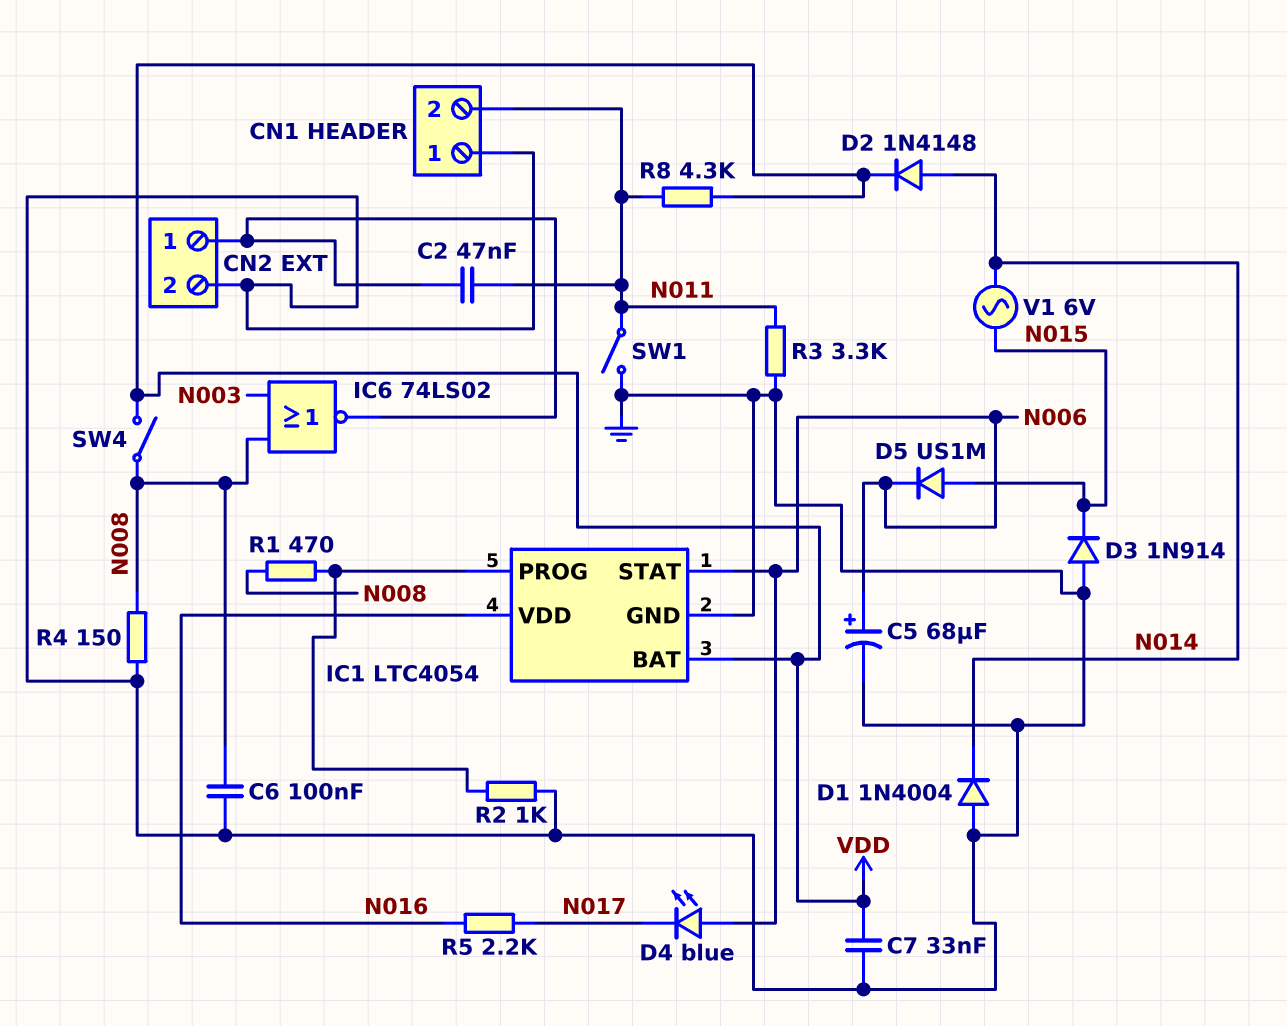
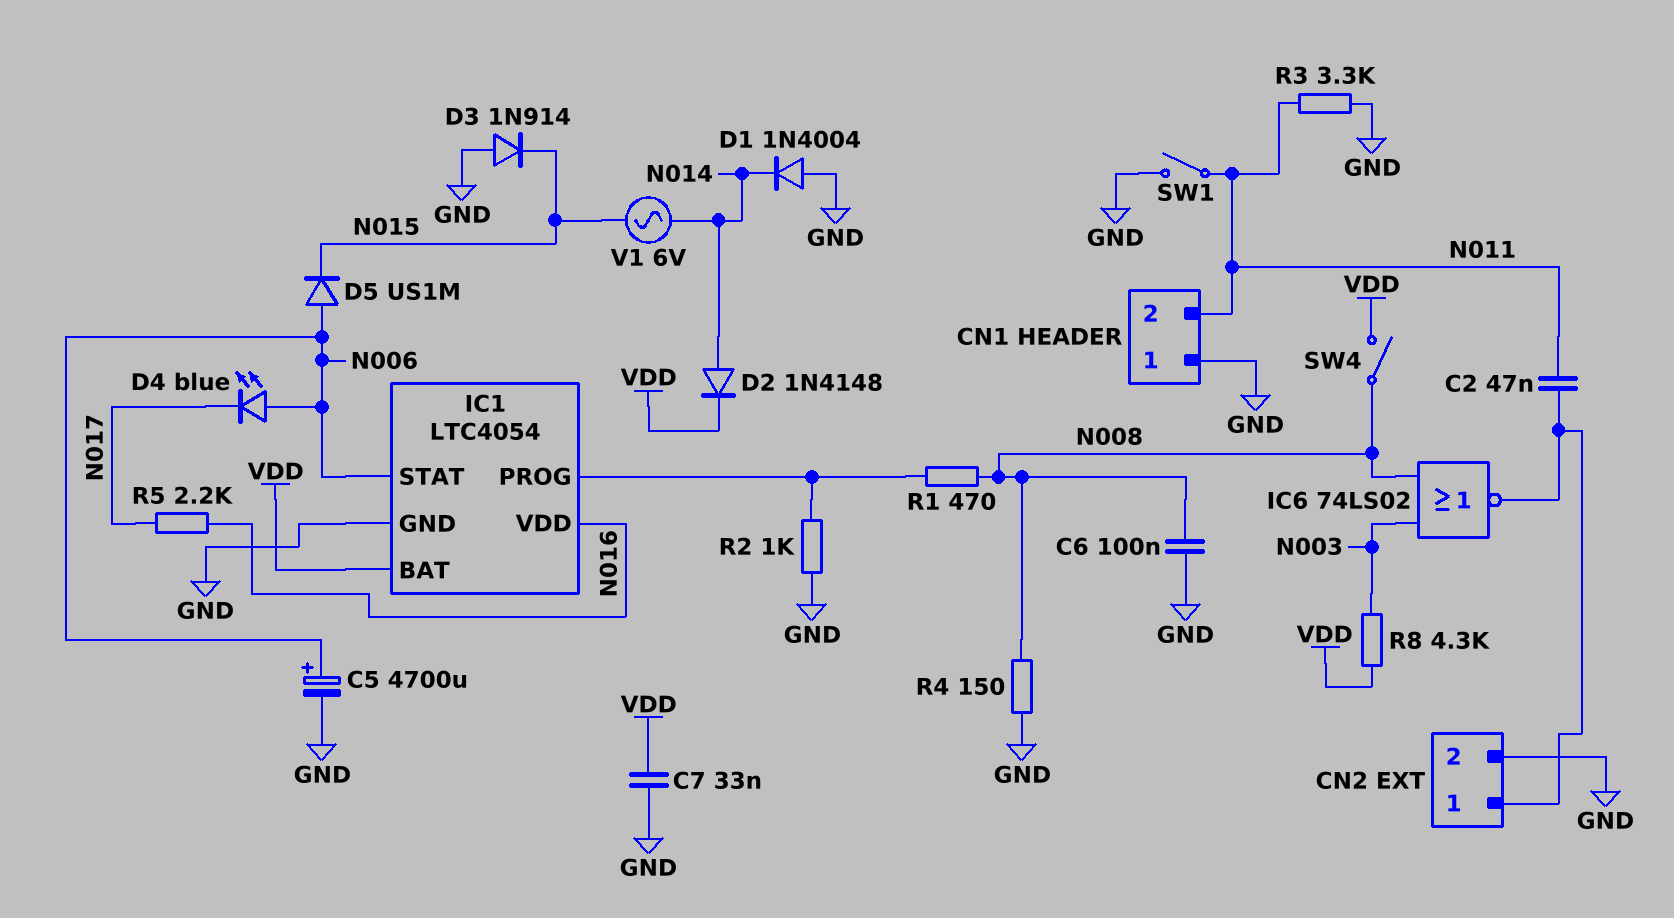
C5: 68uF (plus N006, minus GND) -> 4700uF (plus N006, minus GND)
D5: diode US1M (A N015, K N006) -> diode US1M (A N006, K N015)
R8: 4.3k (N011, VDD) -> 4.3k (N003, VDD)

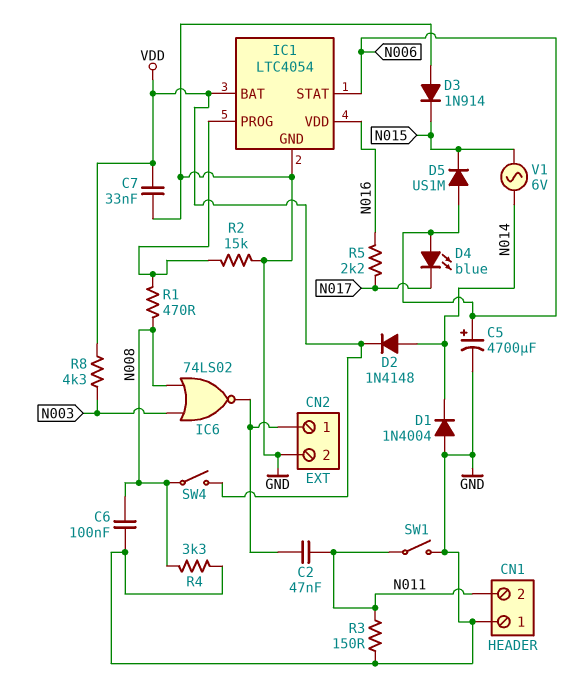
R2: 1k (GND, IC1/PROG) -> 15k (GND, IC1/PROG)
R3: 3.3k (GND, N011) -> 150 (GND, N011)
R4: 150 (GND, N008) -> 3.3k (GND, N008)

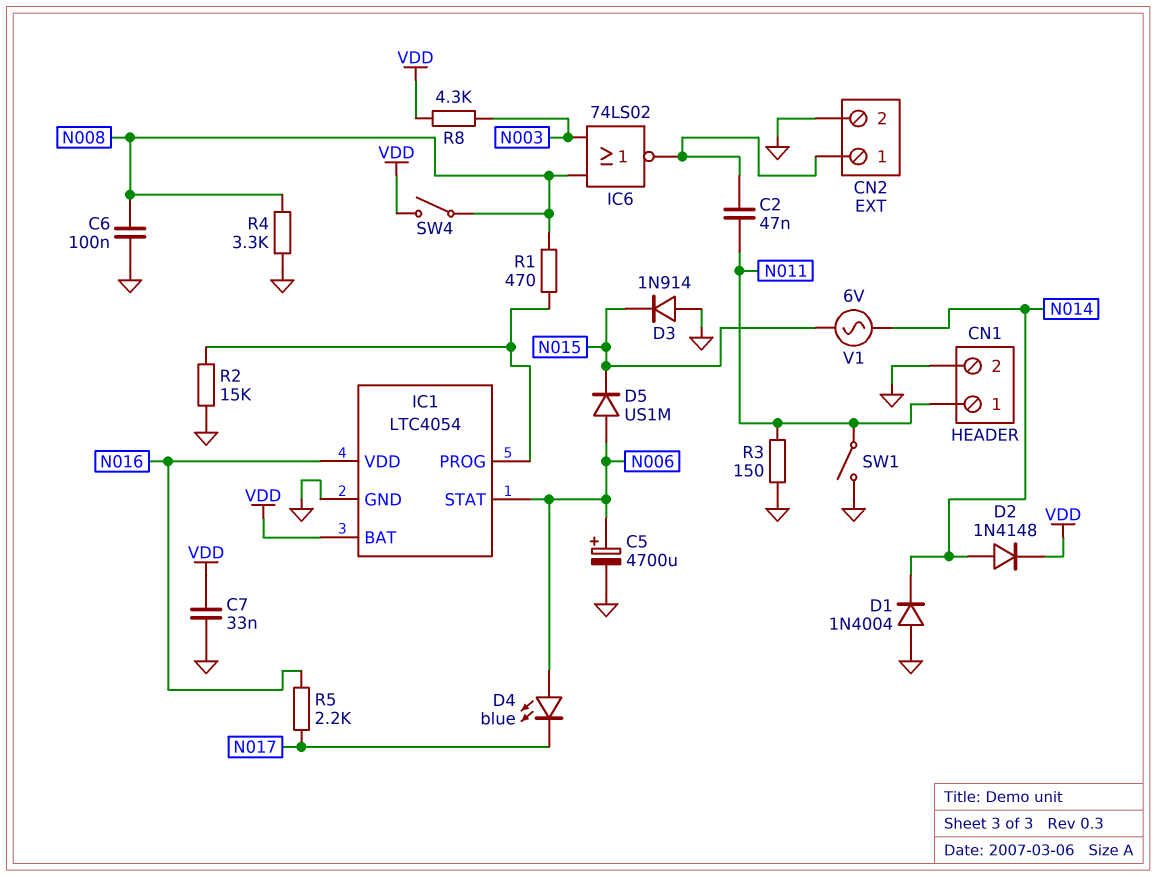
CN1 pin 1: GND -> N011
CN1 pin 2: N011 -> GND

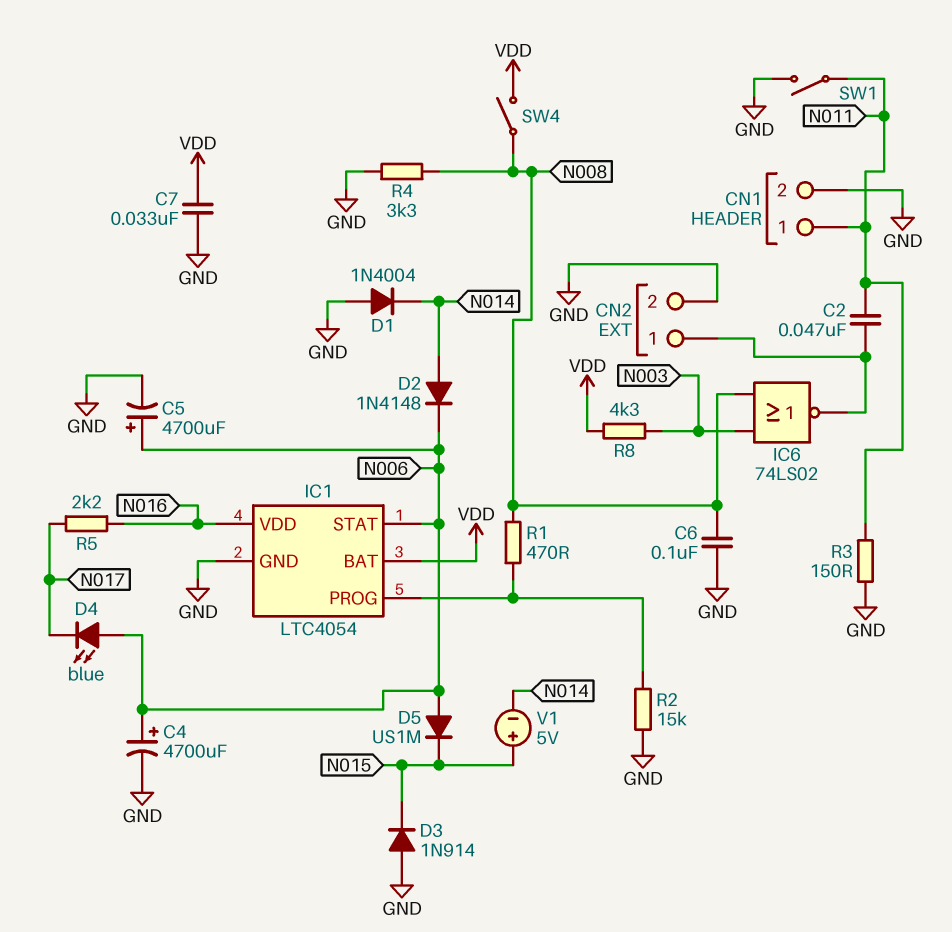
C4: none -> 4700uF (plus N006, minus GND)
D2: diode 1N4148 (A N014, K VDD) -> diode 1N4148 (A N014, K N006)
V1: AC 6V (N014, N015) -> 5V (plus N015, minus N014)

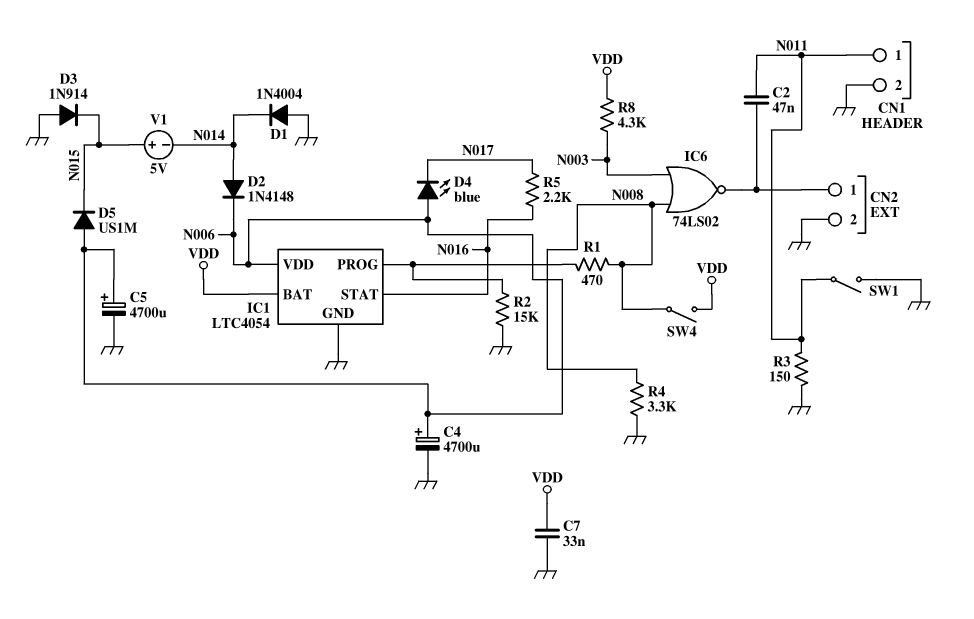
C6: 100nF (GND, N008) -> none
IC1 pin STAT: N006 -> N016
IC1 pin VDD: N016 -> N006

